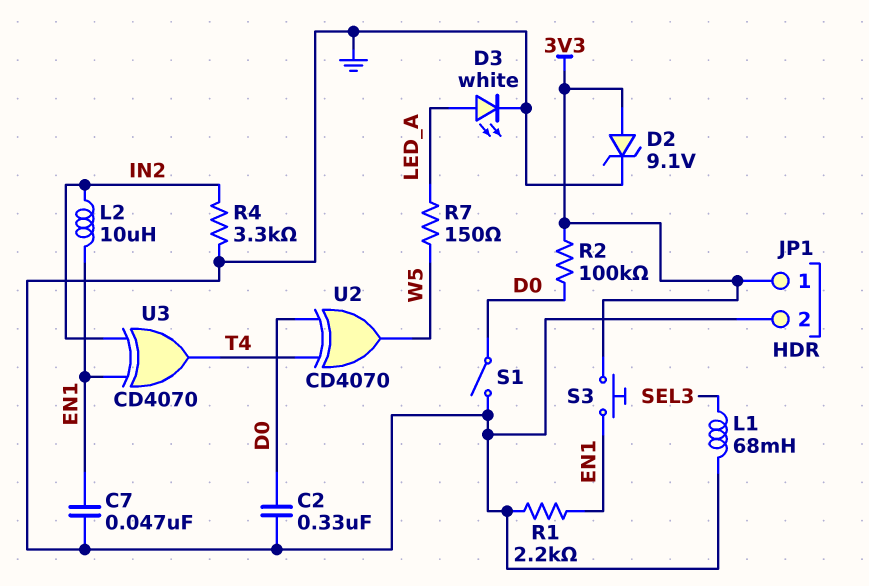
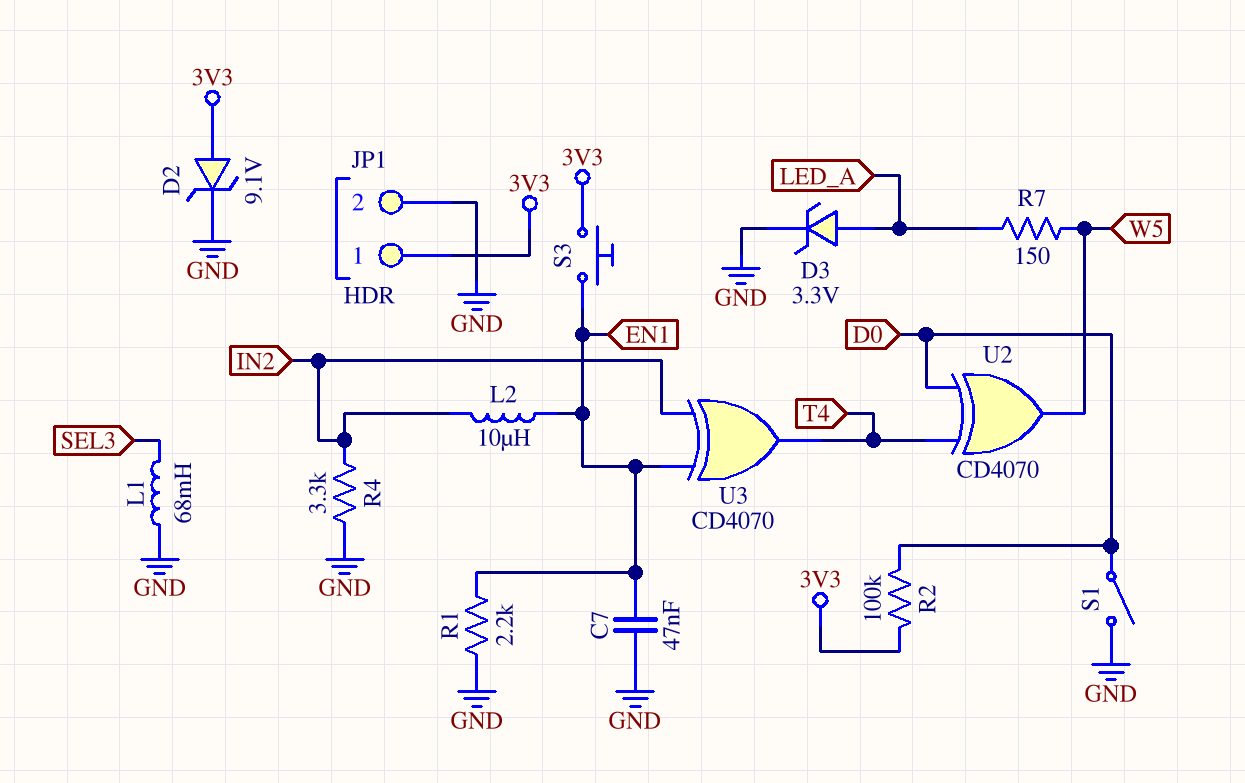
C2: 330nF (D0, GND) -> none
D3: LED white (A LED_A, K GND) -> zener 3.3V (A LED_A, K GND)

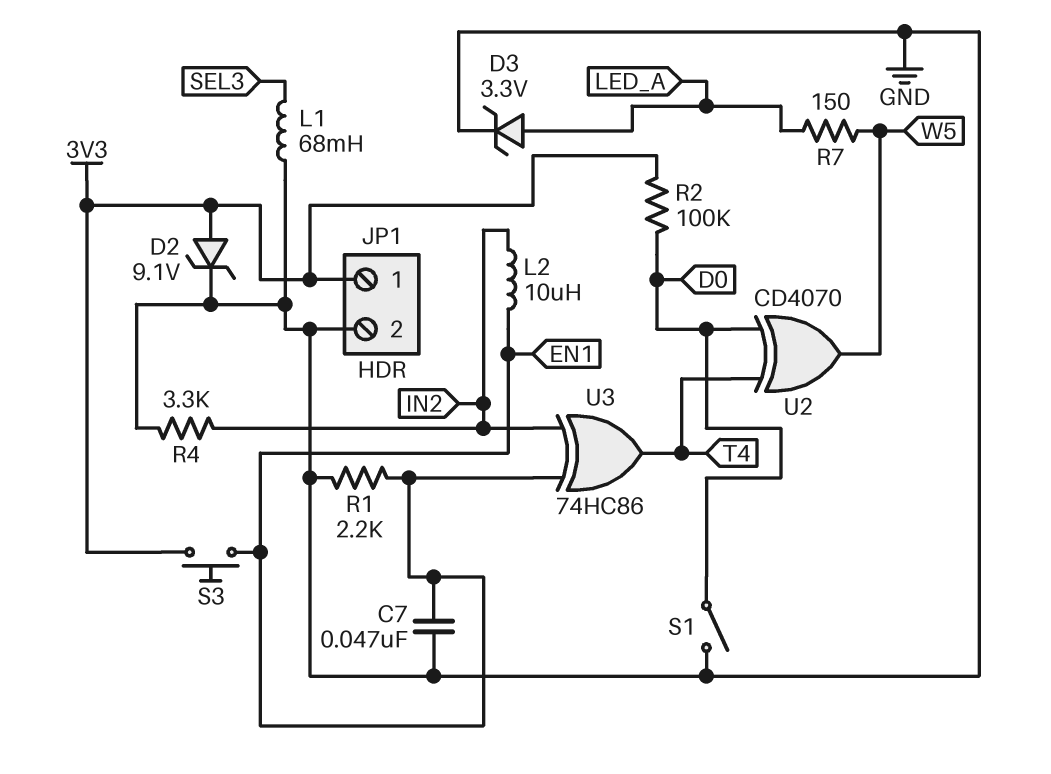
U3: XOR CD4070 (in EN1, in IN2, out T4) -> XOR 74HC86 (in EN1, in IN2, out T4)

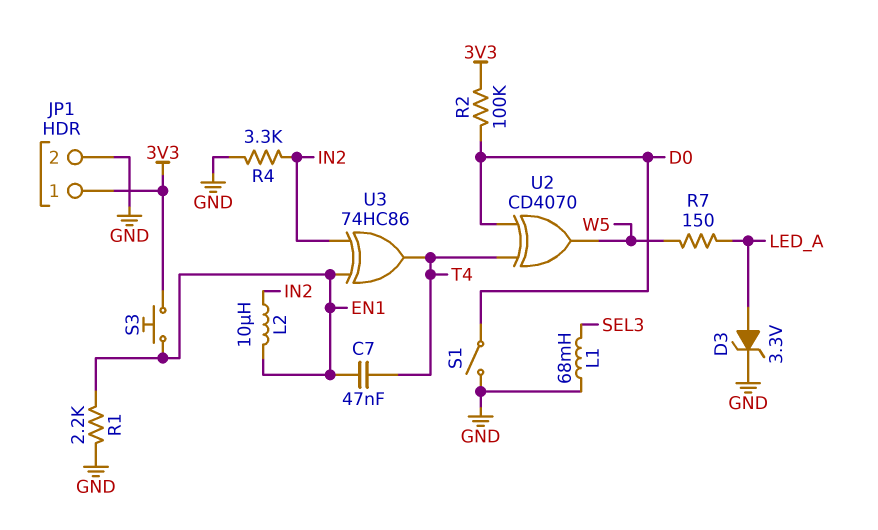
C7: 47nF (EN1, GND) -> 47nF (EN1, T4)
D2: zener 9.1V (A 3V3, K GND) -> none

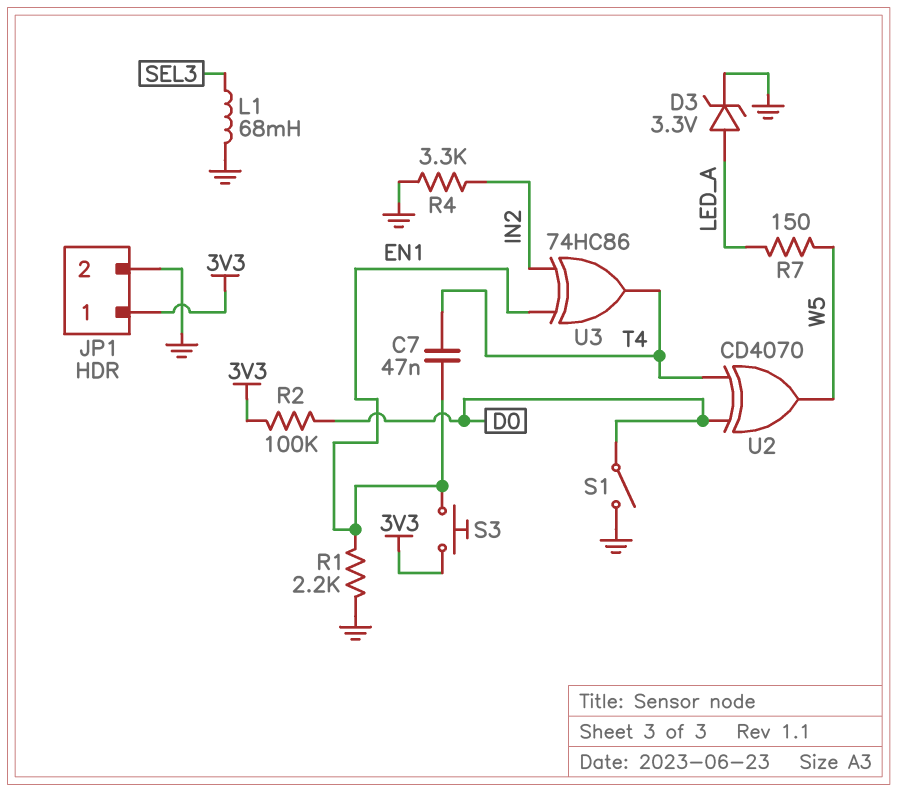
L2: 10uH (EN1, IN2) -> none

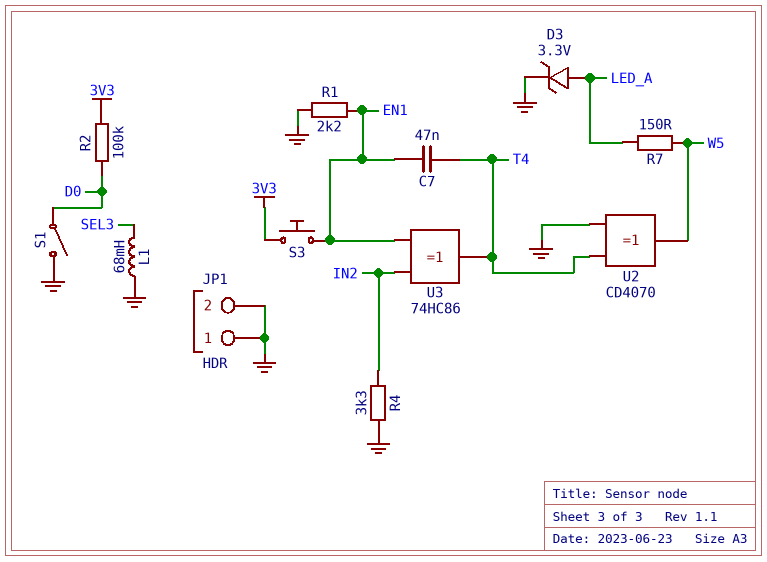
JP1 pin 1: 3V3 -> GND
U2: XOR CD4070 (in D0, in T4, out W5) -> XOR CD4070 (in GND, in T4, out W5)

